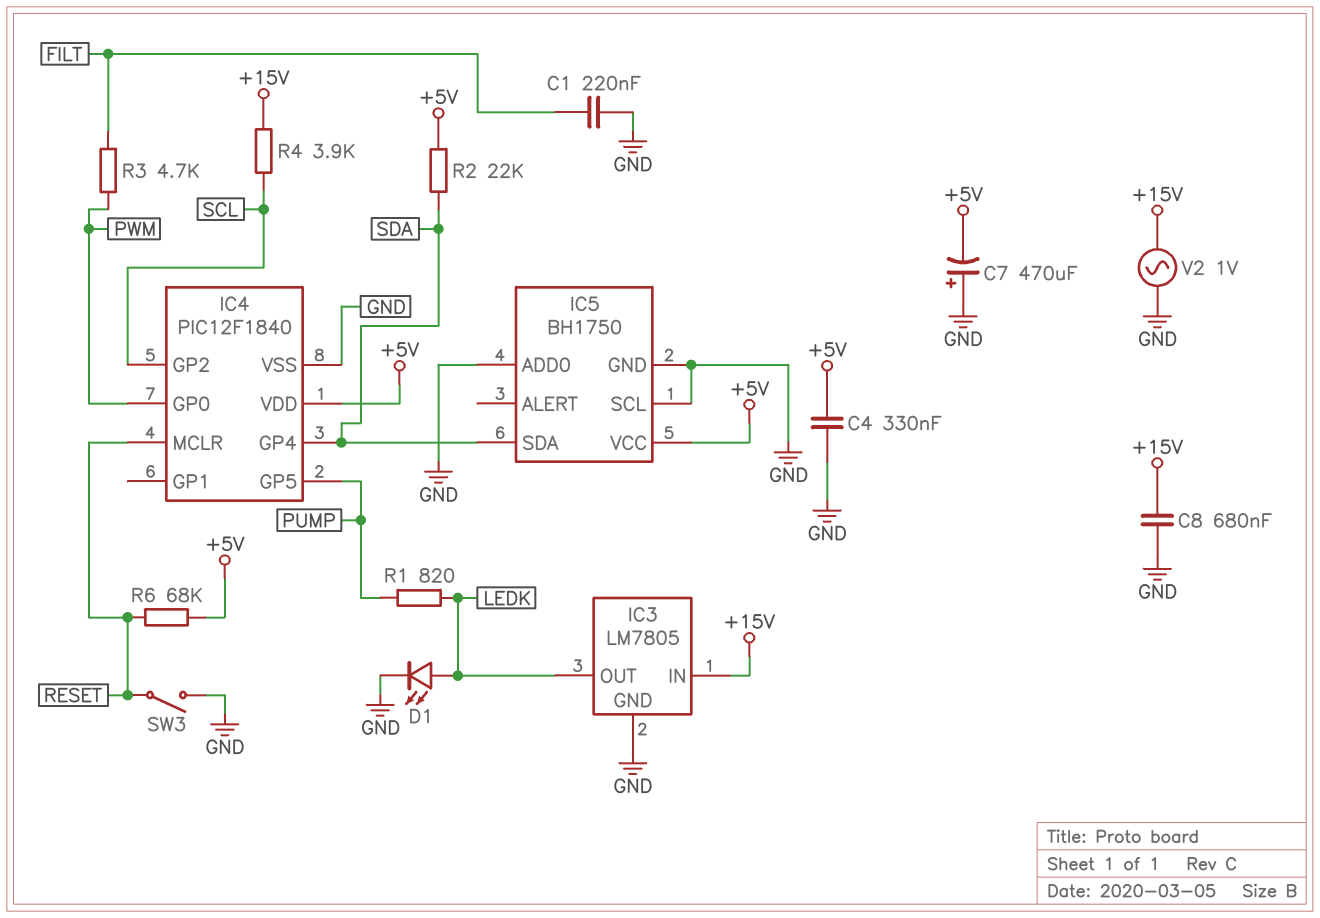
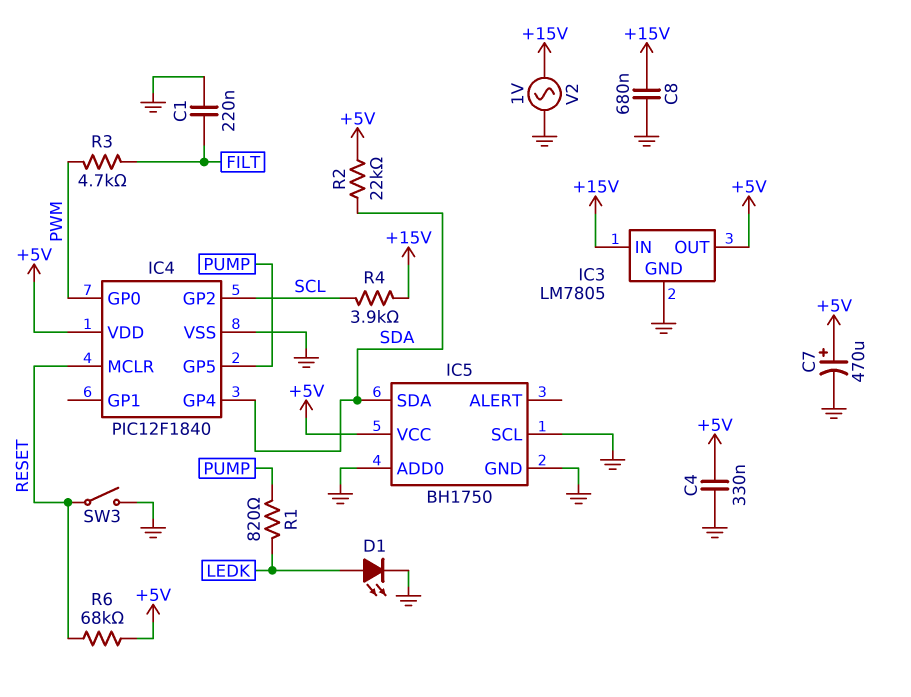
C7: 470uF (plus GND, minus +5V) -> 470uF (plus +5V, minus GND)
IC3 pin OUT: LEDK -> +5V

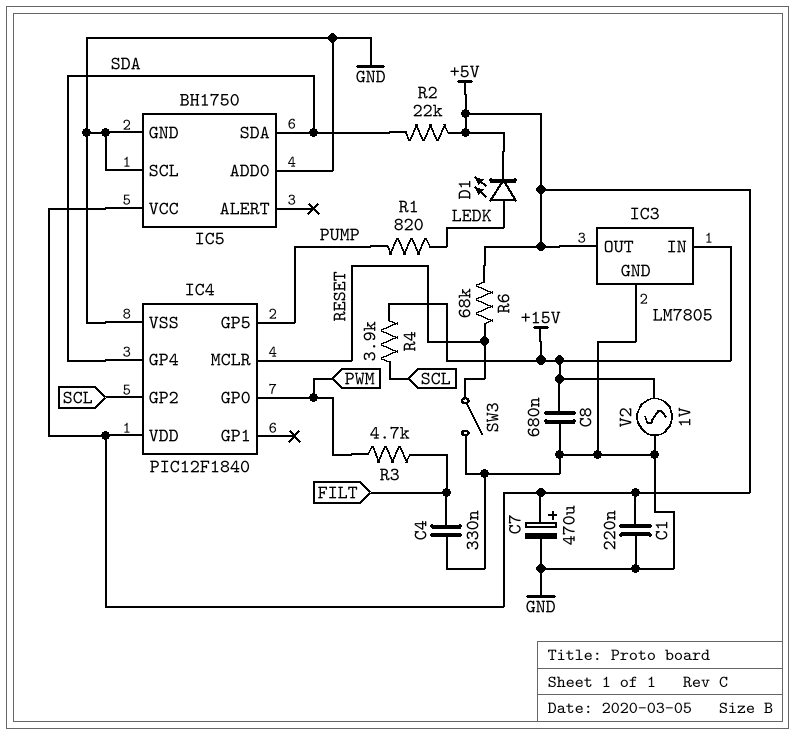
C1: 220nF (FILT, GND) -> 220nF (+5V, GND)
C4: 330nF (+5V, GND) -> 330nF (FILT, GND)
D1: LED (A LEDK, K GND) -> LED (A LEDK, K +5V)

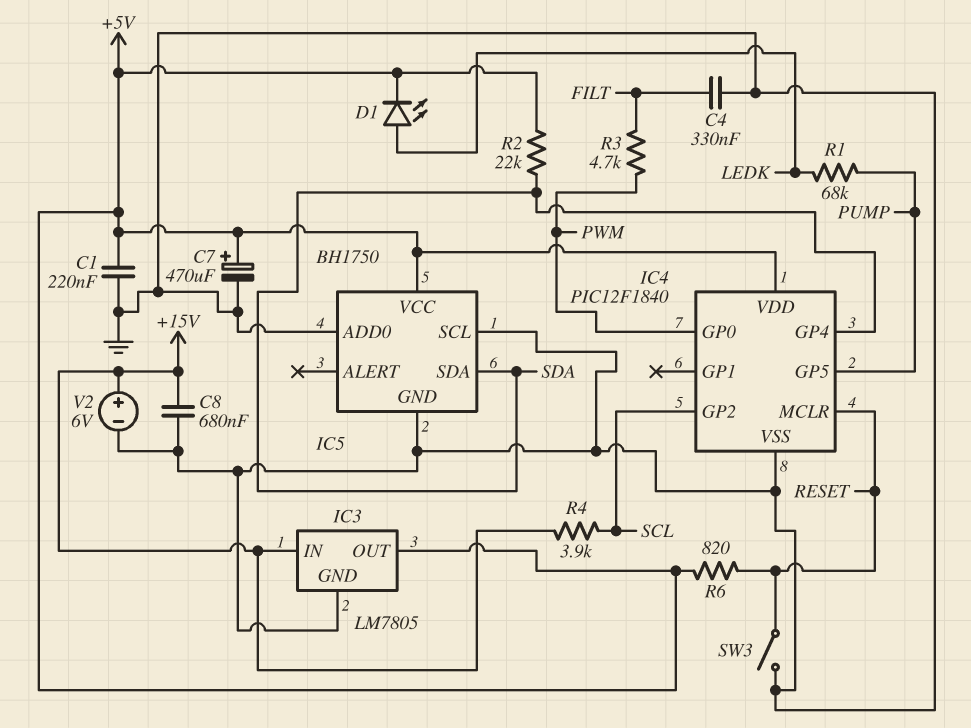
R1: 820 (LEDK, PUMP) -> 68k (LEDK, PUMP)
R6: 68k (+5V, RESET) -> 820 (+5V, RESET)
V2: AC 1V (+15V, GND) -> 6V (plus +15V, minus GND)

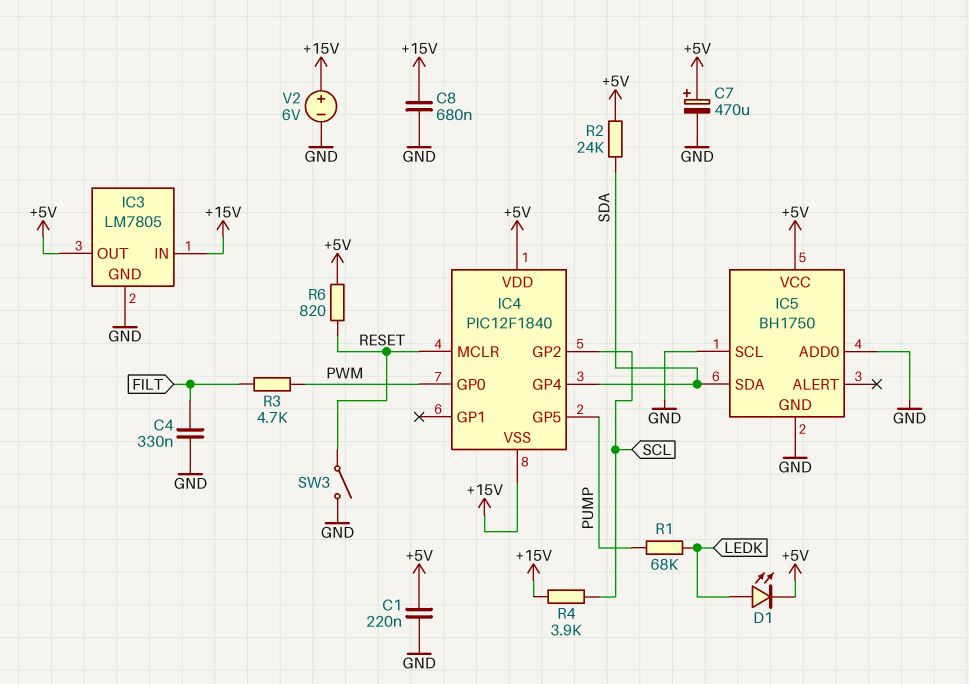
IC4 pin VSS: GND -> +15V
R2: 22k (+5V, SDA) -> 24k (+5V, SDA)

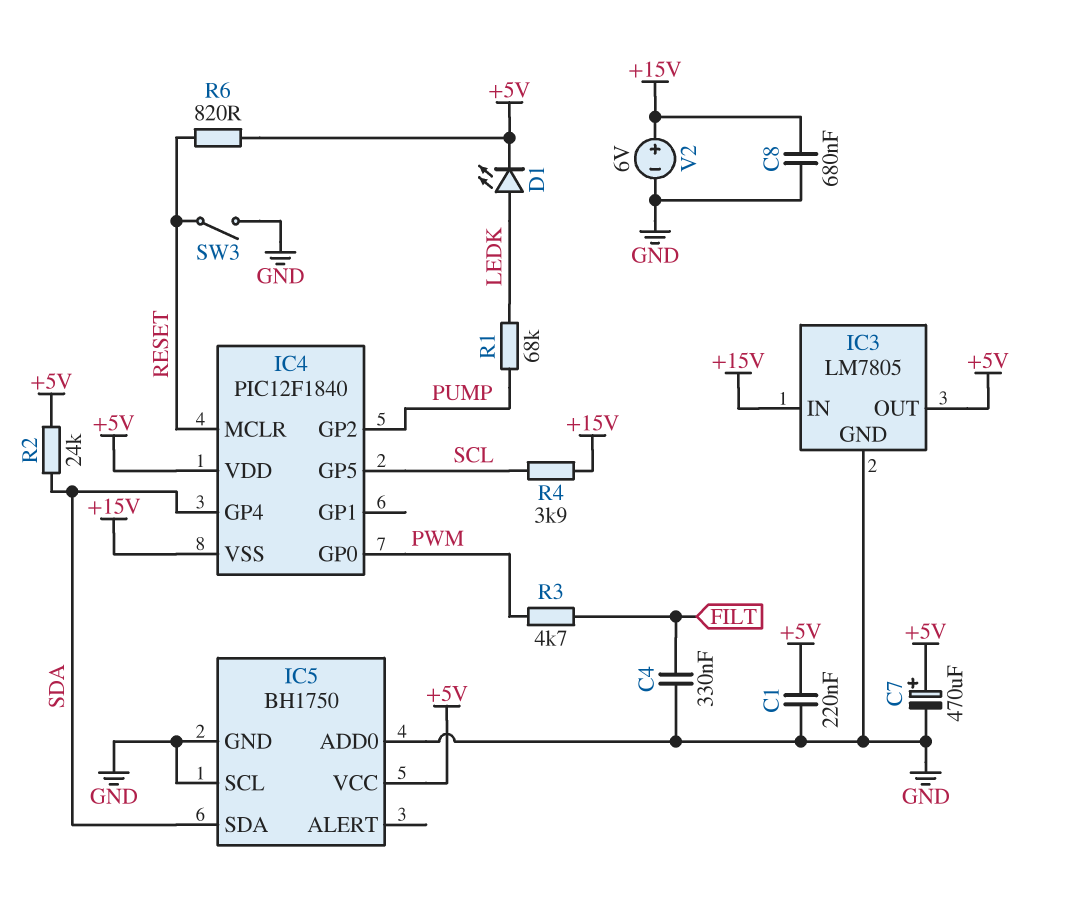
IC4 pin GP2: SCL -> PUMP
IC4 pin GP5: PUMP -> SCL

